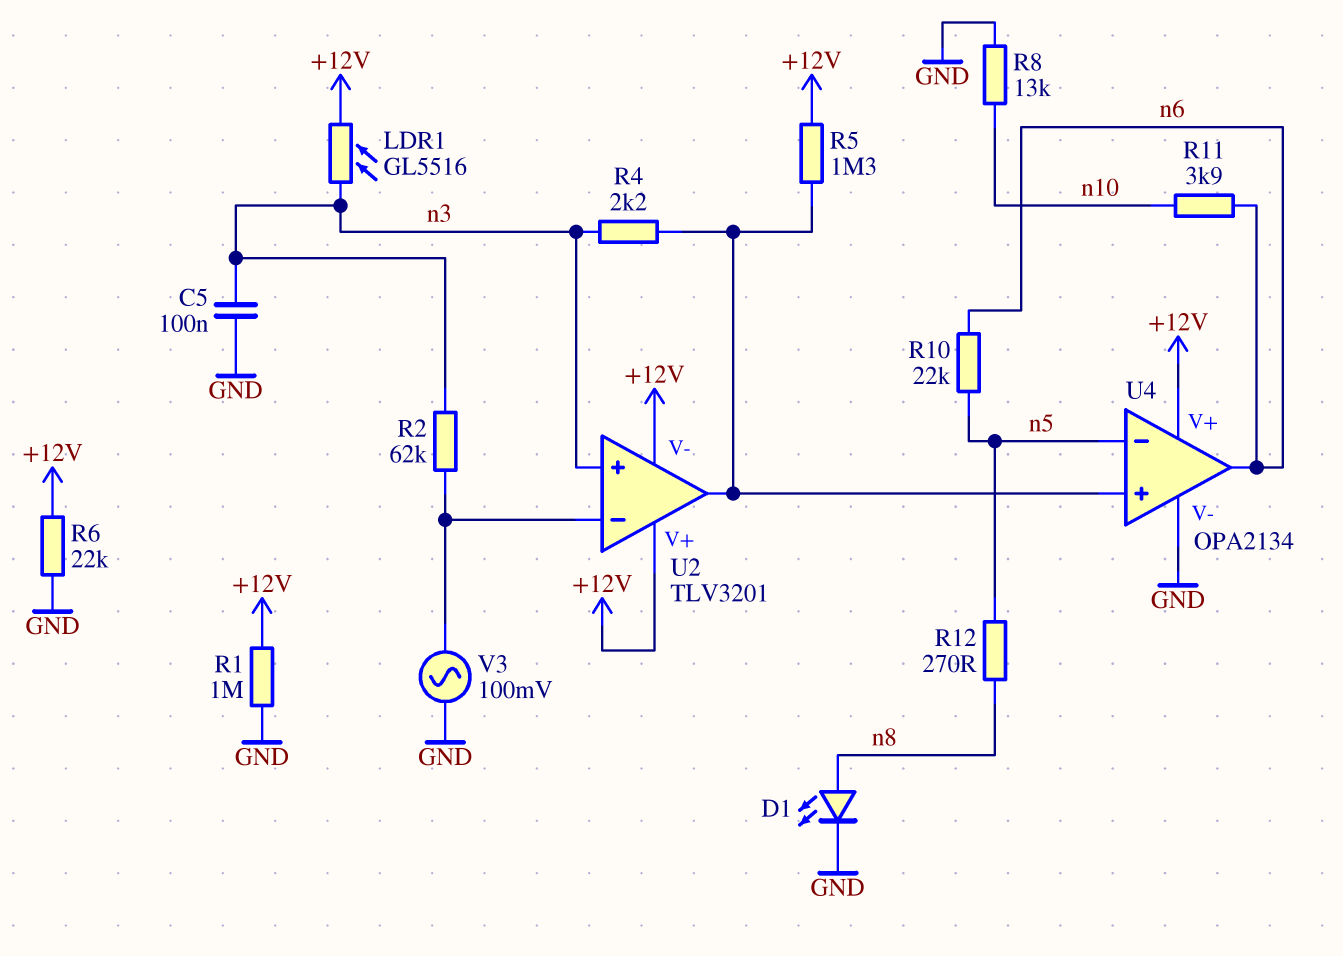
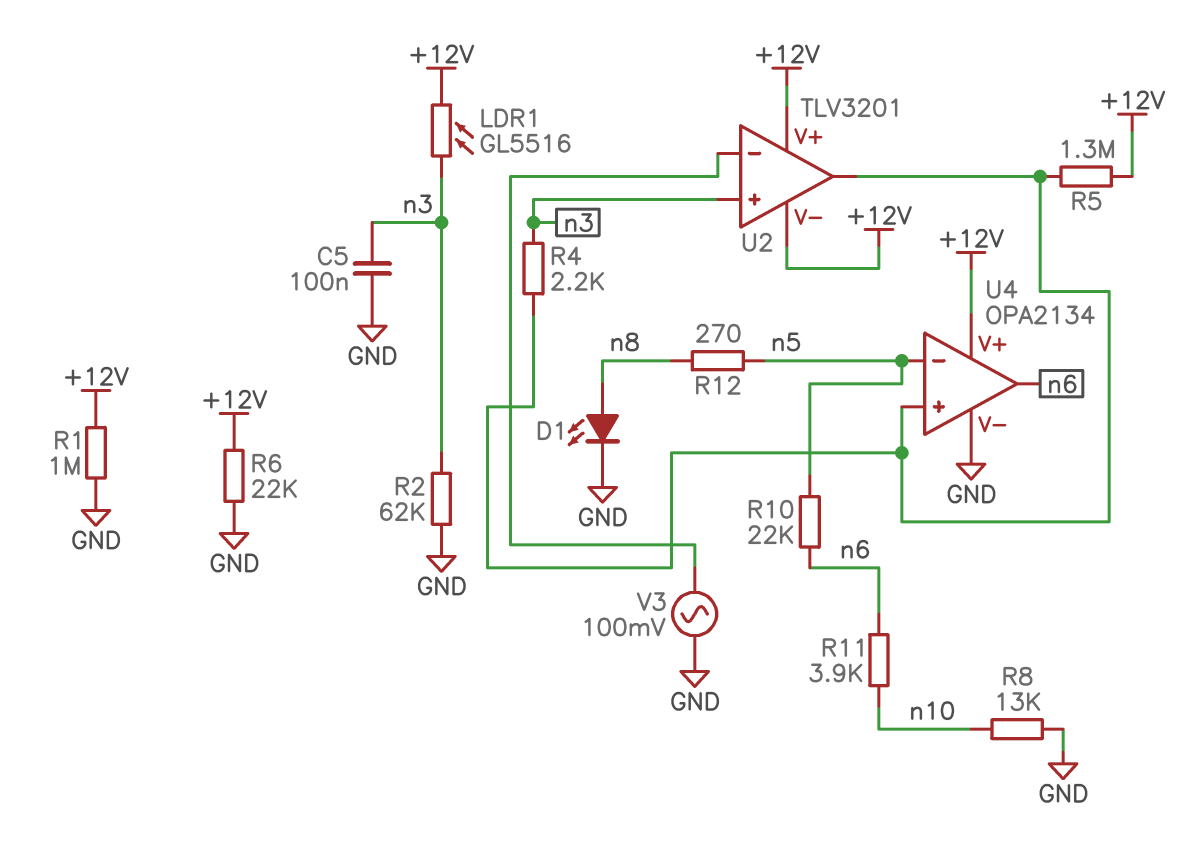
R2: 62k (U2/in-, n3) -> 62k (GND, n3)

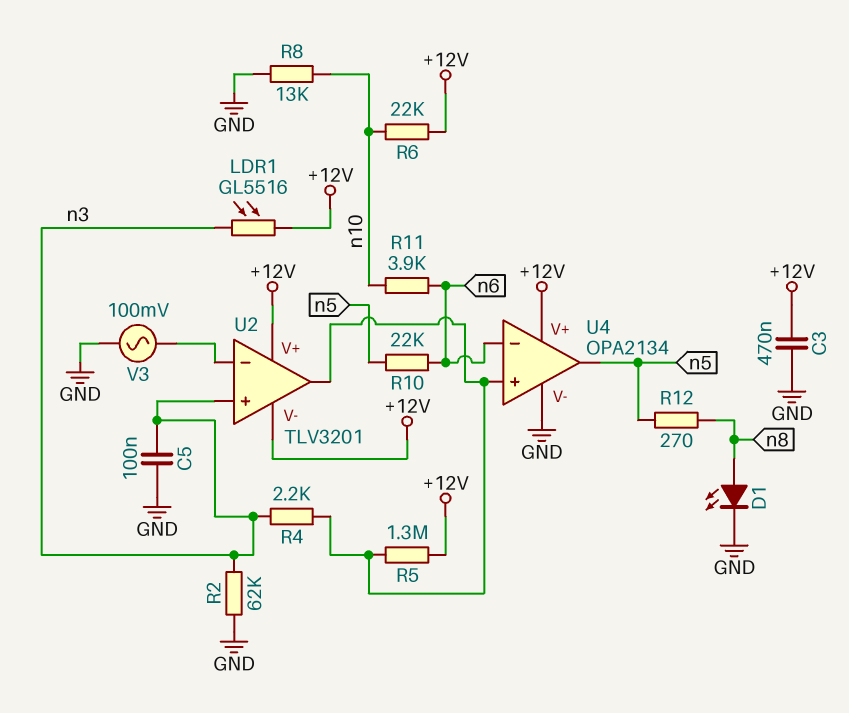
C3: none -> 470nF (+12V, GND)
R1: 1M (+12V, GND) -> none
R6: 22k (+12V, GND) -> 22k (+12V, n10)
U4 pin in-: n5 -> n6
U4 pin out: n6 -> n5

